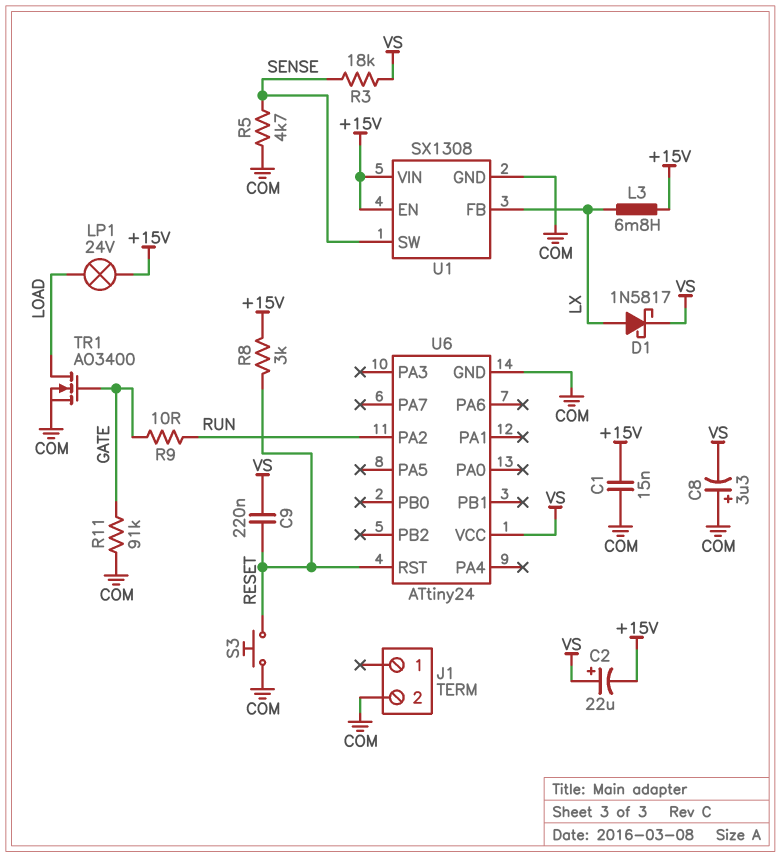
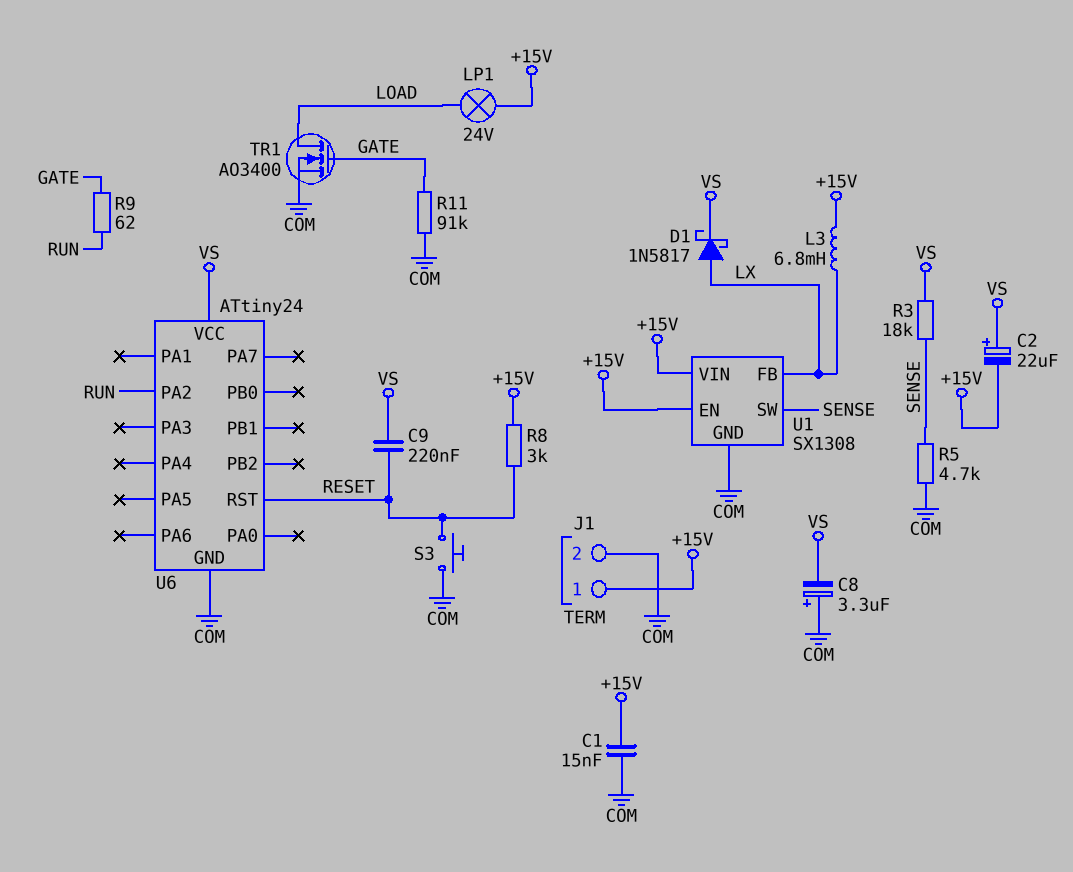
J1 pin 1: none -> +15V
R9: 10 (GATE, RUN) -> 62 (GATE, RUN)

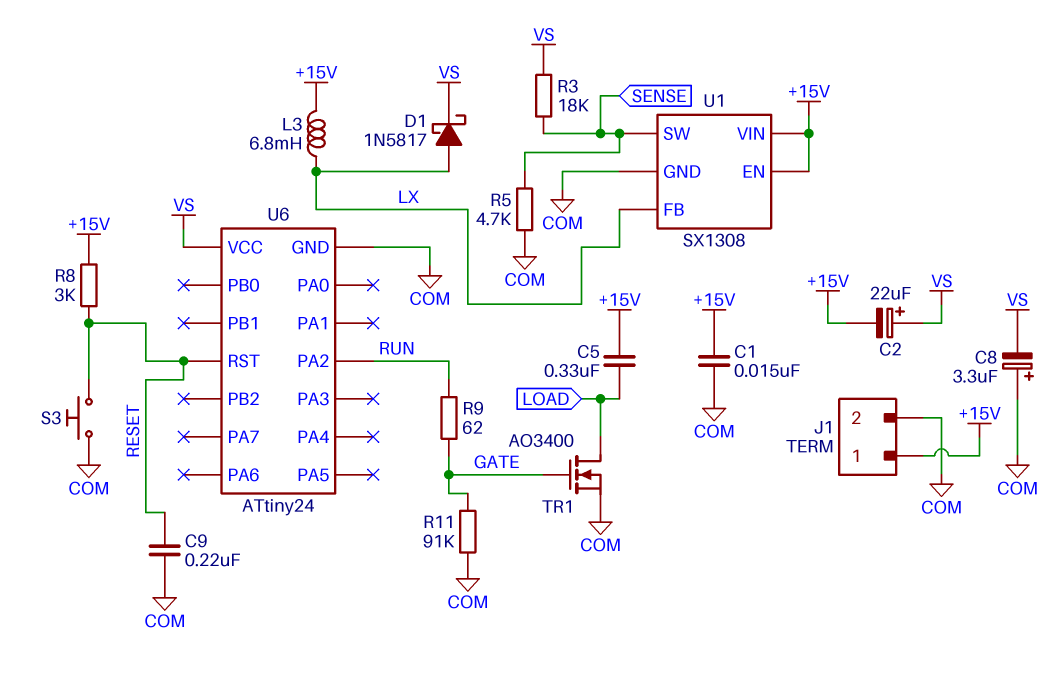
C5: none -> 330nF (+15V, LOAD)
C9: 220nF (RESET, VS) -> 220nF (COM, RESET)
LP1: lamp 24V (+15V, LOAD) -> none

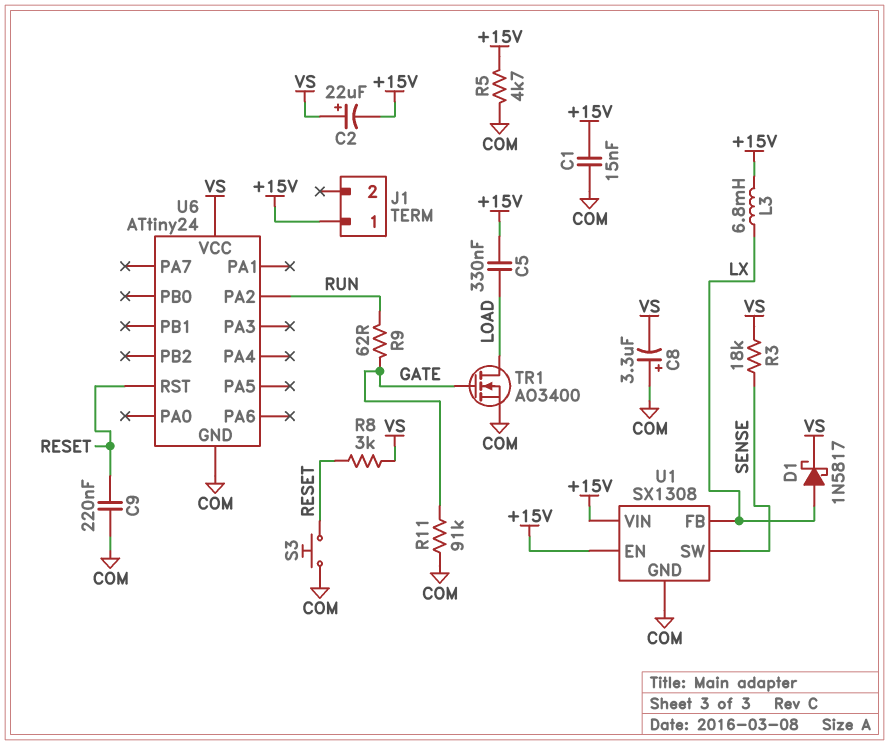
J1 pin 2: COM -> none
R5: 4.7k (COM, SENSE) -> 4.7k (+15V, COM)
R8: 3k (+15V, RESET) -> 3k (RESET, VS)

